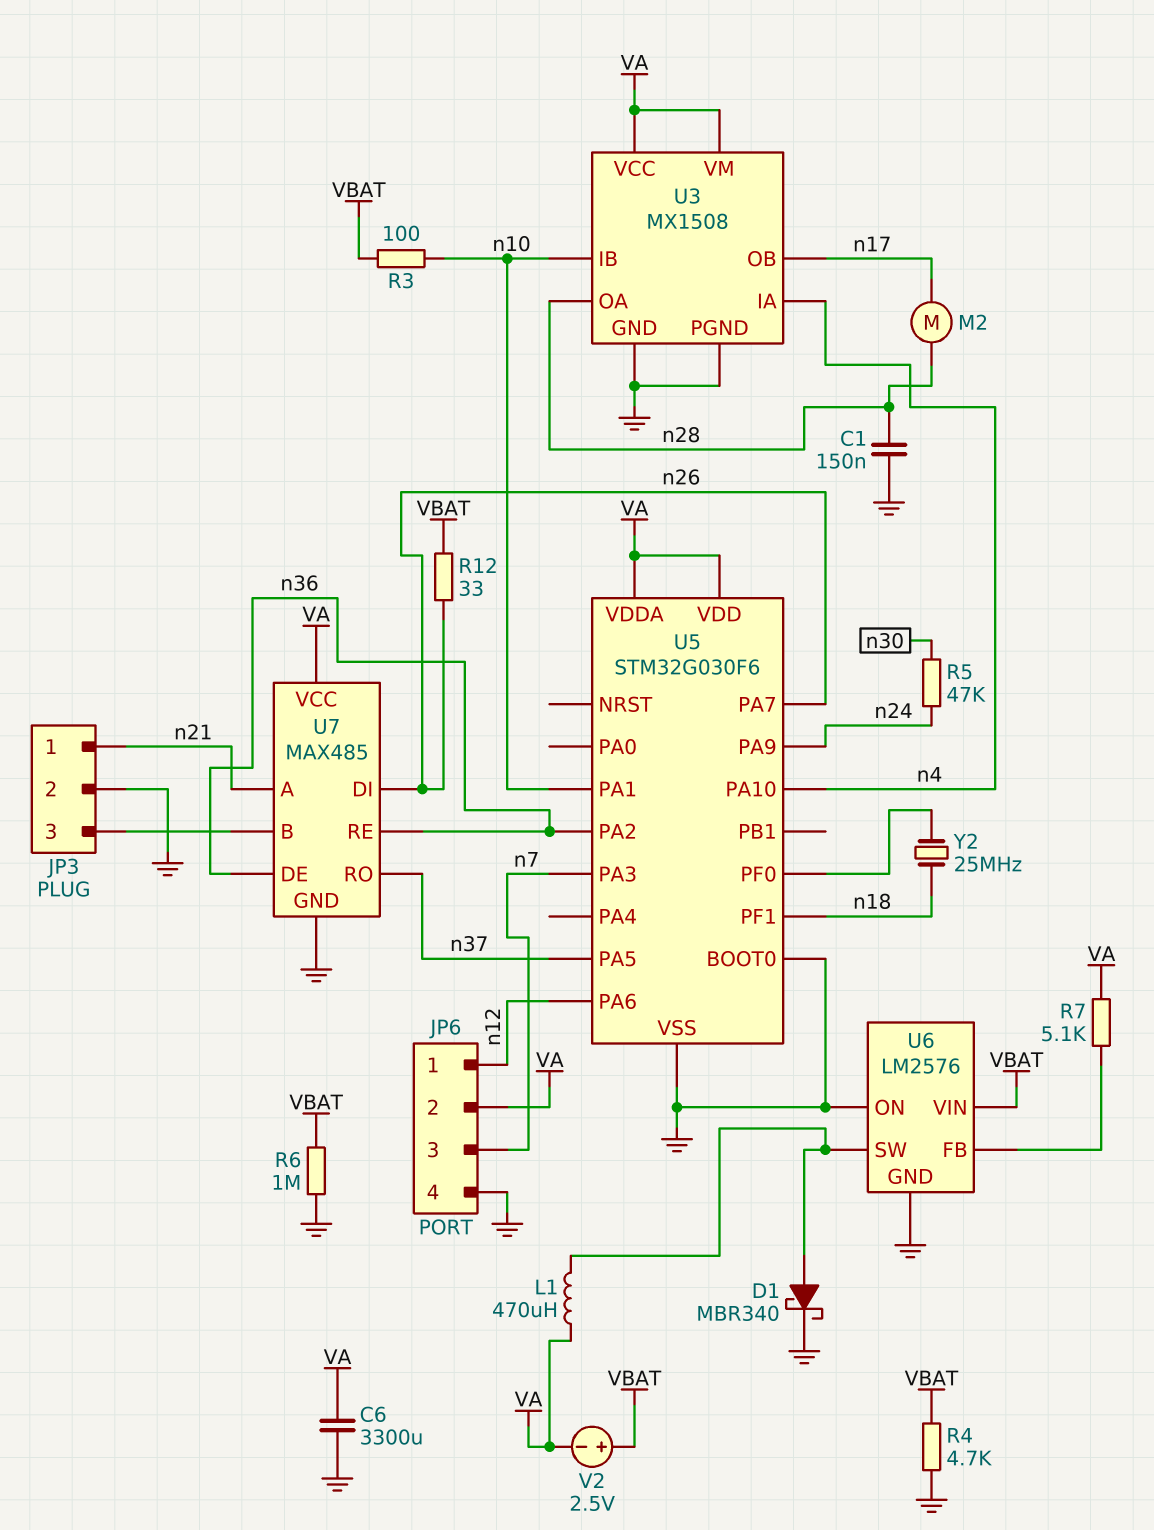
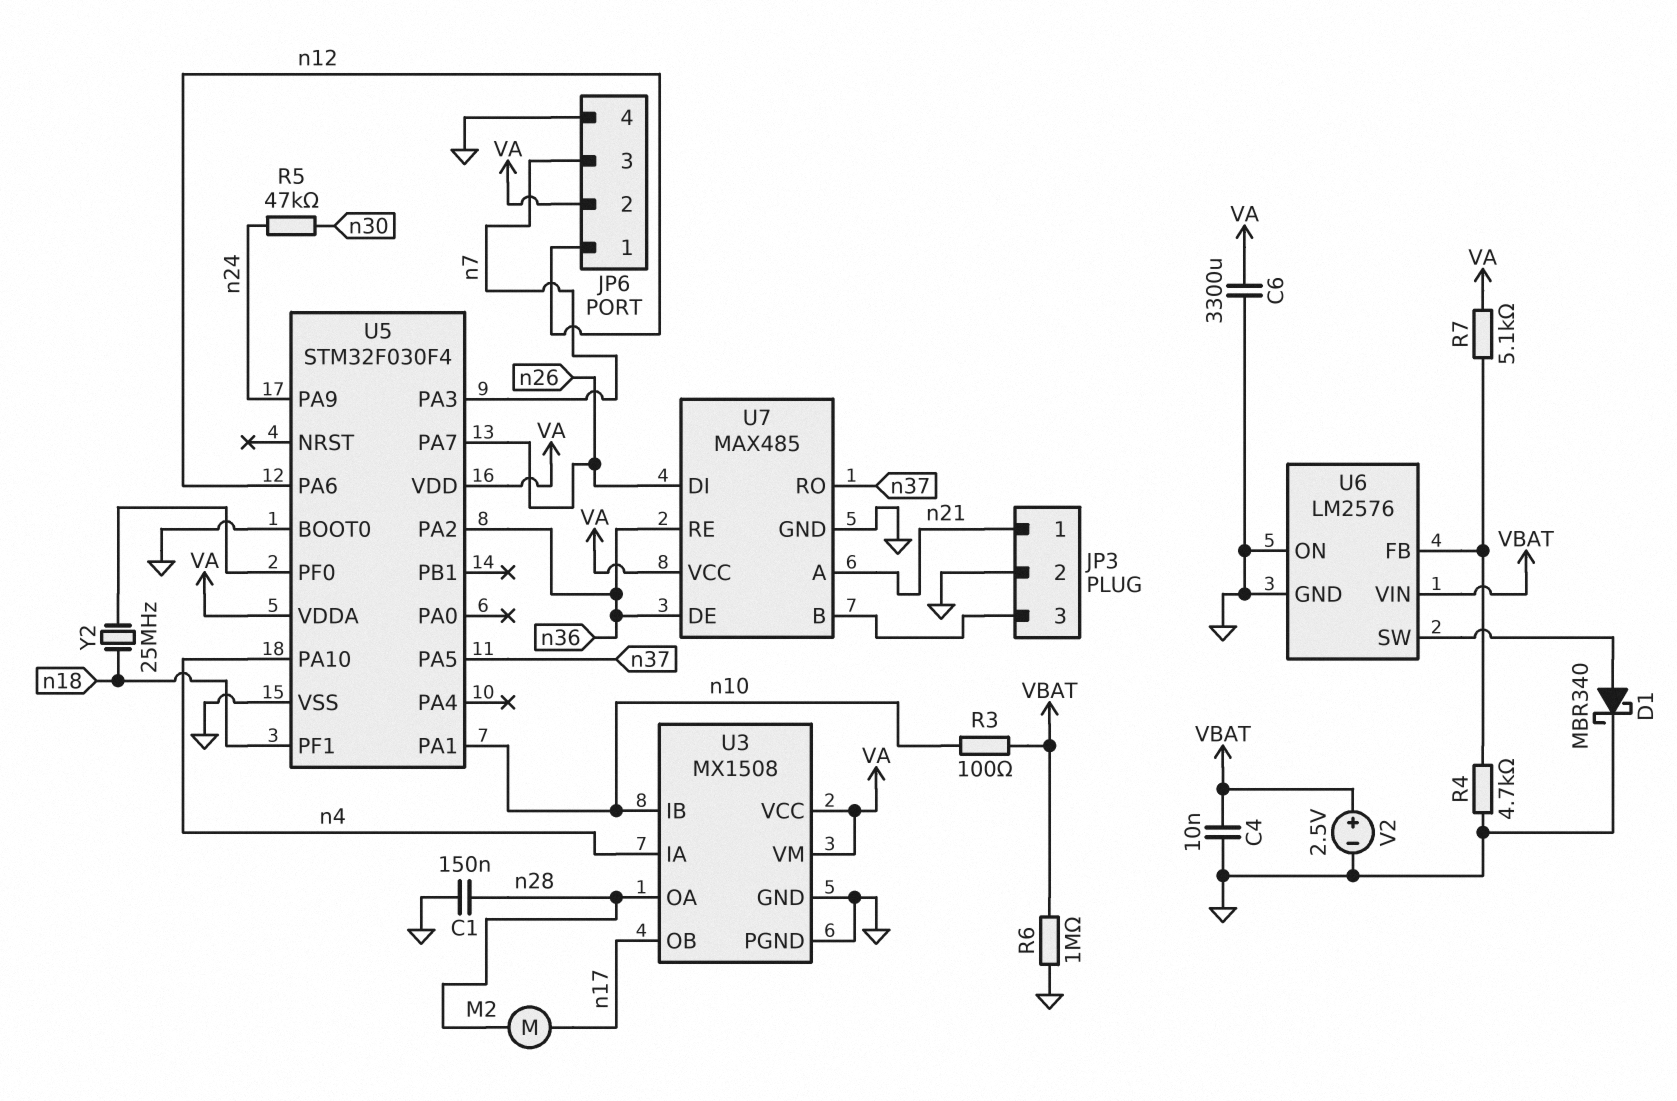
C4: none -> 10nF (GND, VBAT)
L1: 470uH (U6/SW, VA) -> none
R4: 4.7k (GND, VBAT) -> 4.7k (GND, U6/FB)
R12: 33 (VBAT, n26) -> none
U5: STM32G030F6 -> STM32F030F4
V2: 2.5V (plus VBAT, minus VA) -> 2.5V (plus VBAT, minus GND)

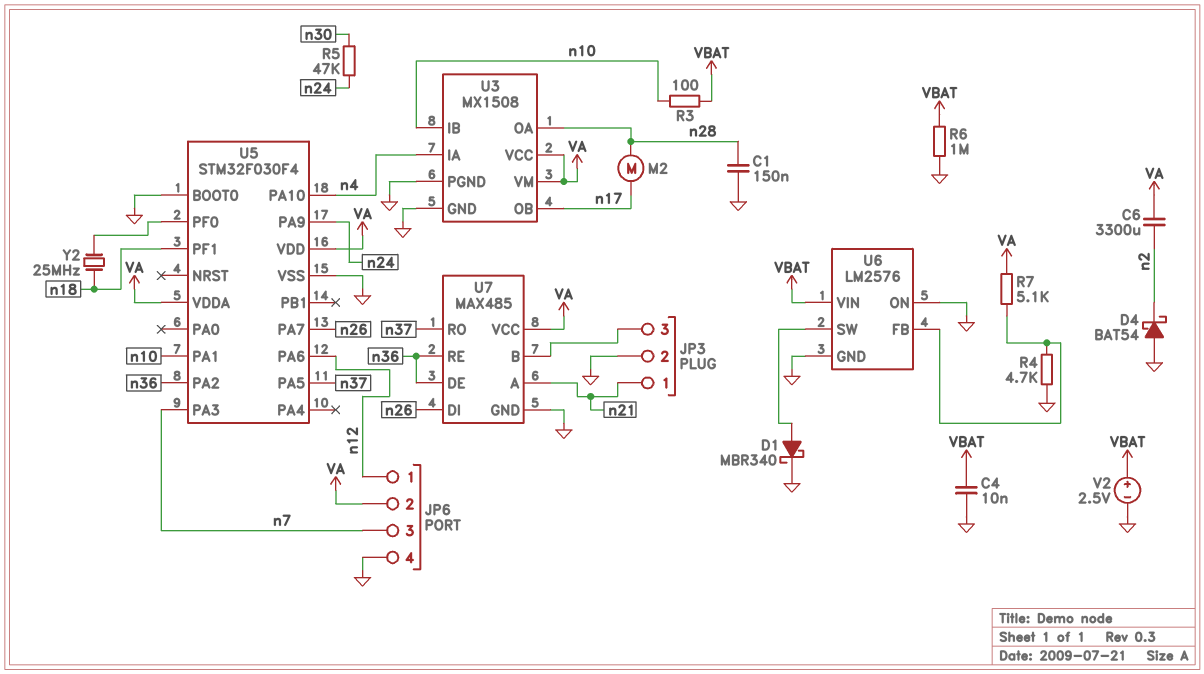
C6: 3300uF (GND, VA) -> 3300uF (VA, n2)
D4: none -> schottky BAT54 (A GND, K n2)

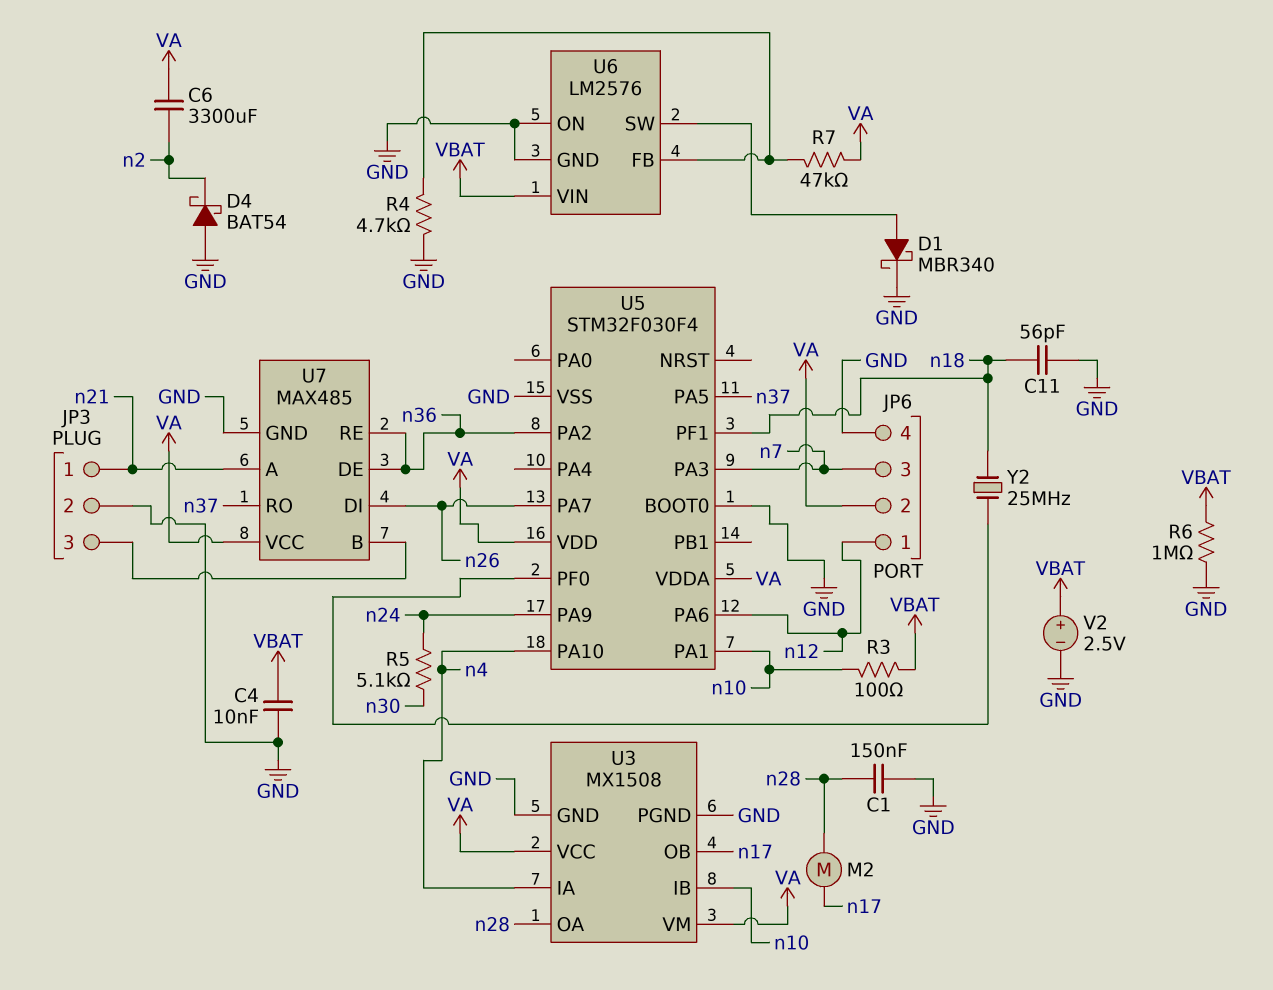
C11: none -> 56pF (GND, n18)
R5: 47k (n24, n30) -> 5.1k (n24, n30)
R7: 5.1k (U6/FB, VA) -> 47k (U6/FB, VA)

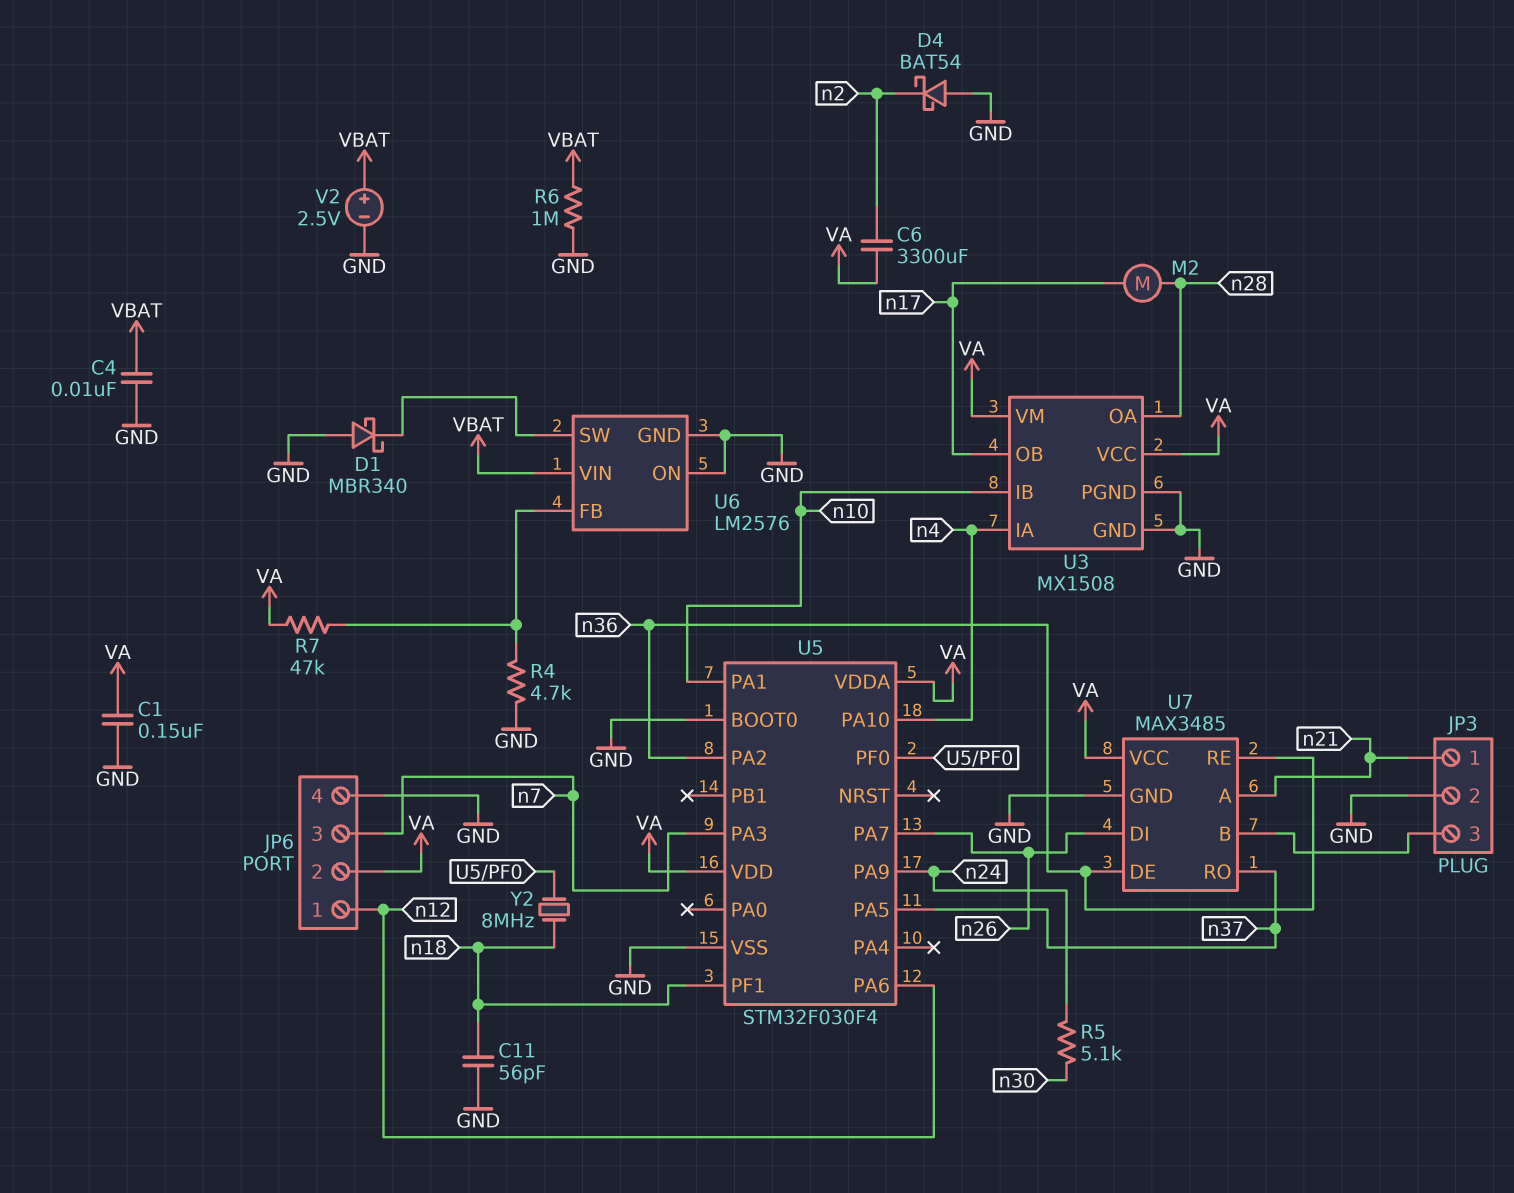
C1: 150nF (GND, n28) -> 150nF (GND, VA)
D1: schottky MBR340 (A U6/SW, K GND) -> schottky MBR340 (A GND, K U6/SW)
R3: 100 (VBAT, n10) -> none
U7: MAX485 -> MAX3485
Y2: 25MHz (U5/PF0, n18) -> 8MHz (U5/PF0, n18)

